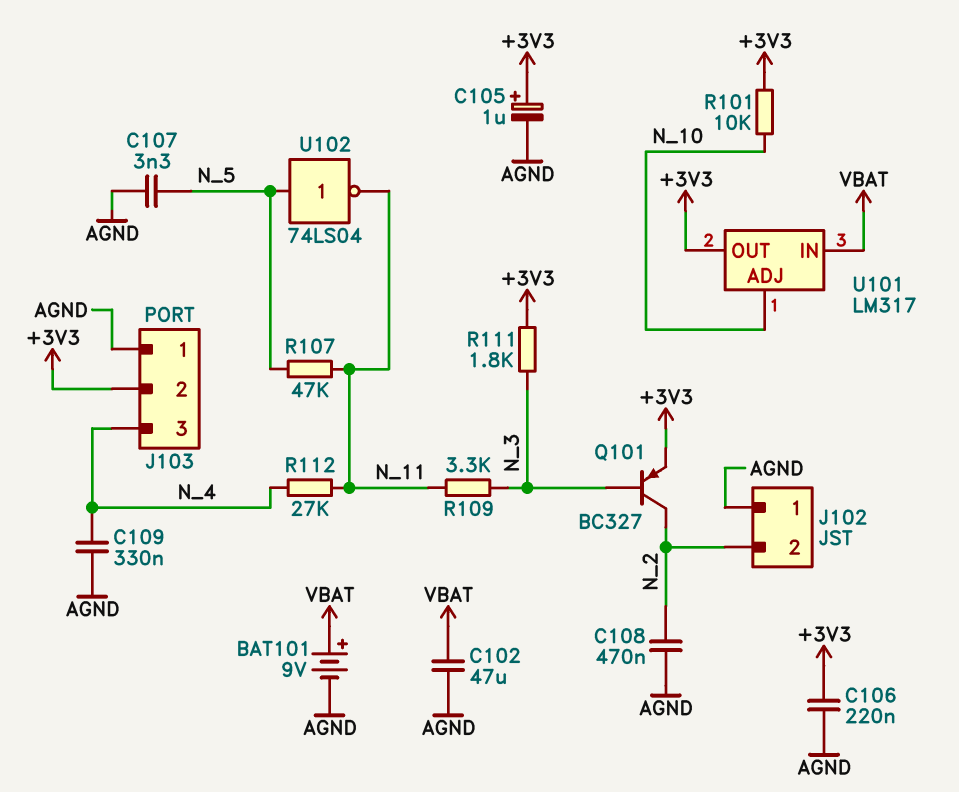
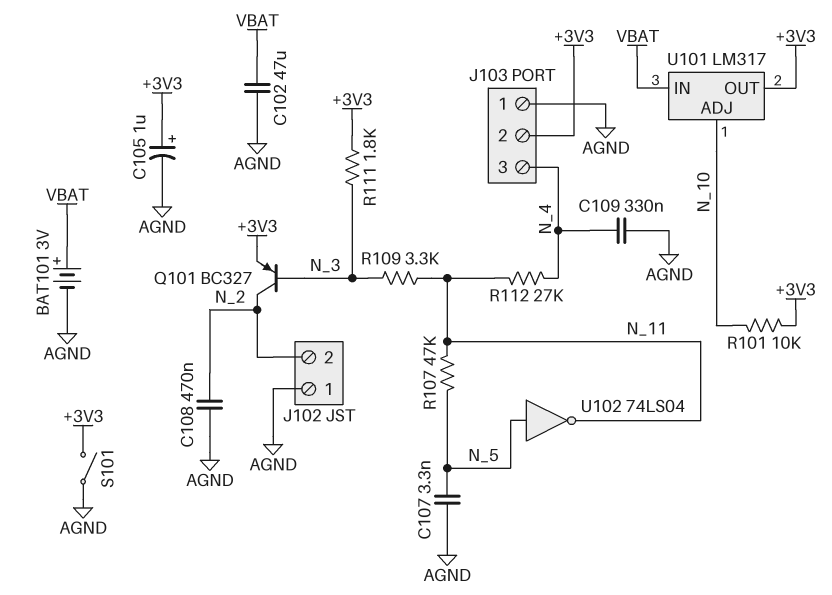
BAT101: 9V (plus VBAT, minus AGND) -> 3V (plus VBAT, minus AGND)
C106: 220nF (+3V3, AGND) -> none
S101: none -> switch (+3V3, AGND)

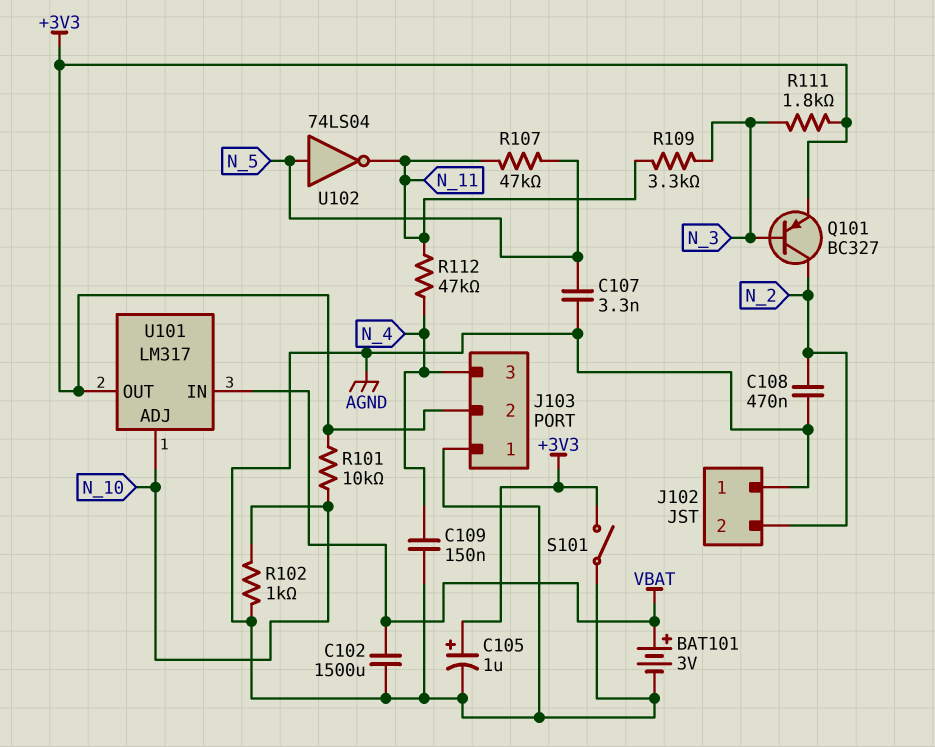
C102: 47uF (AGND, VBAT) -> 1500uF (AGND, VBAT)
C109: 330nF (AGND, N_4) -> 150nF (AGND, N_4)
R102: none -> 1k (AGND, N_10)
R112: 27k (N_4, N_11) -> 47k (N_4, N_11)

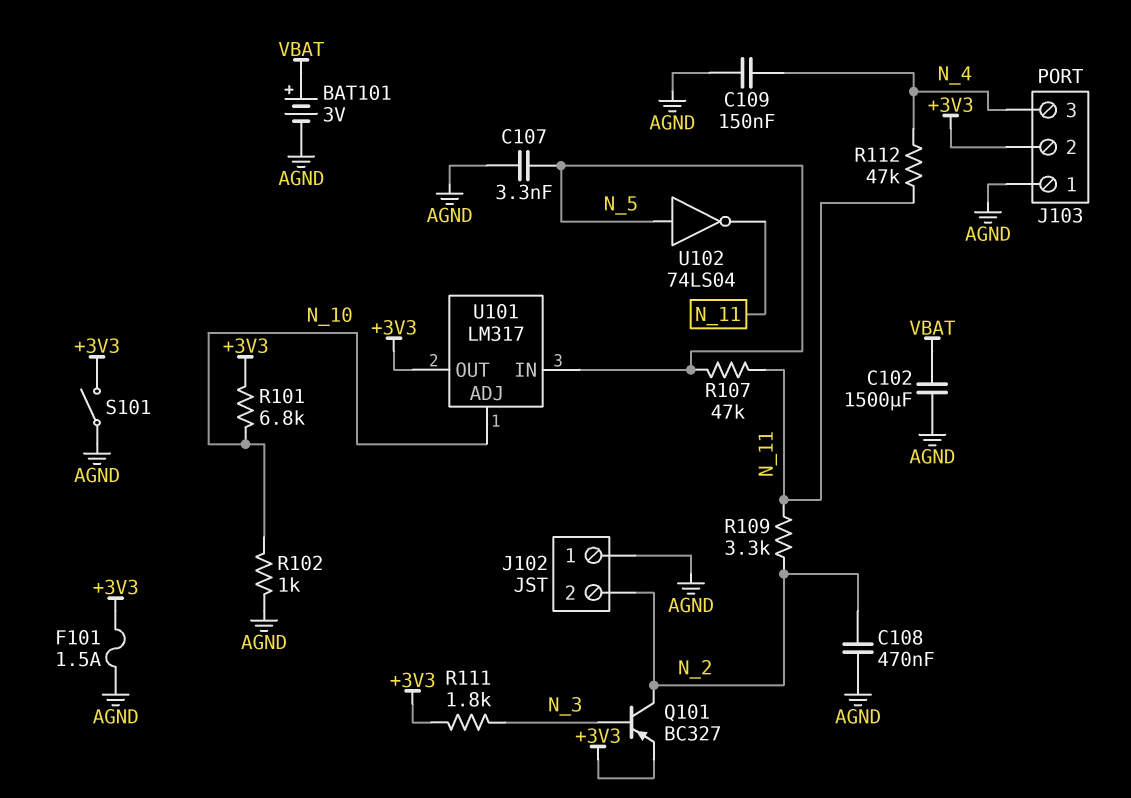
C105: 1uF (plus +3V3, minus AGND) -> none
F101: none -> 1.5A (+3V3, AGND)
R101: 10k (+3V3, N_10) -> 6.8k (+3V3, N_10)
R109: 3.3k (N_3, N_11) -> 3.3k (N_2, N_11)
U101 pin IN: VBAT -> N_5

